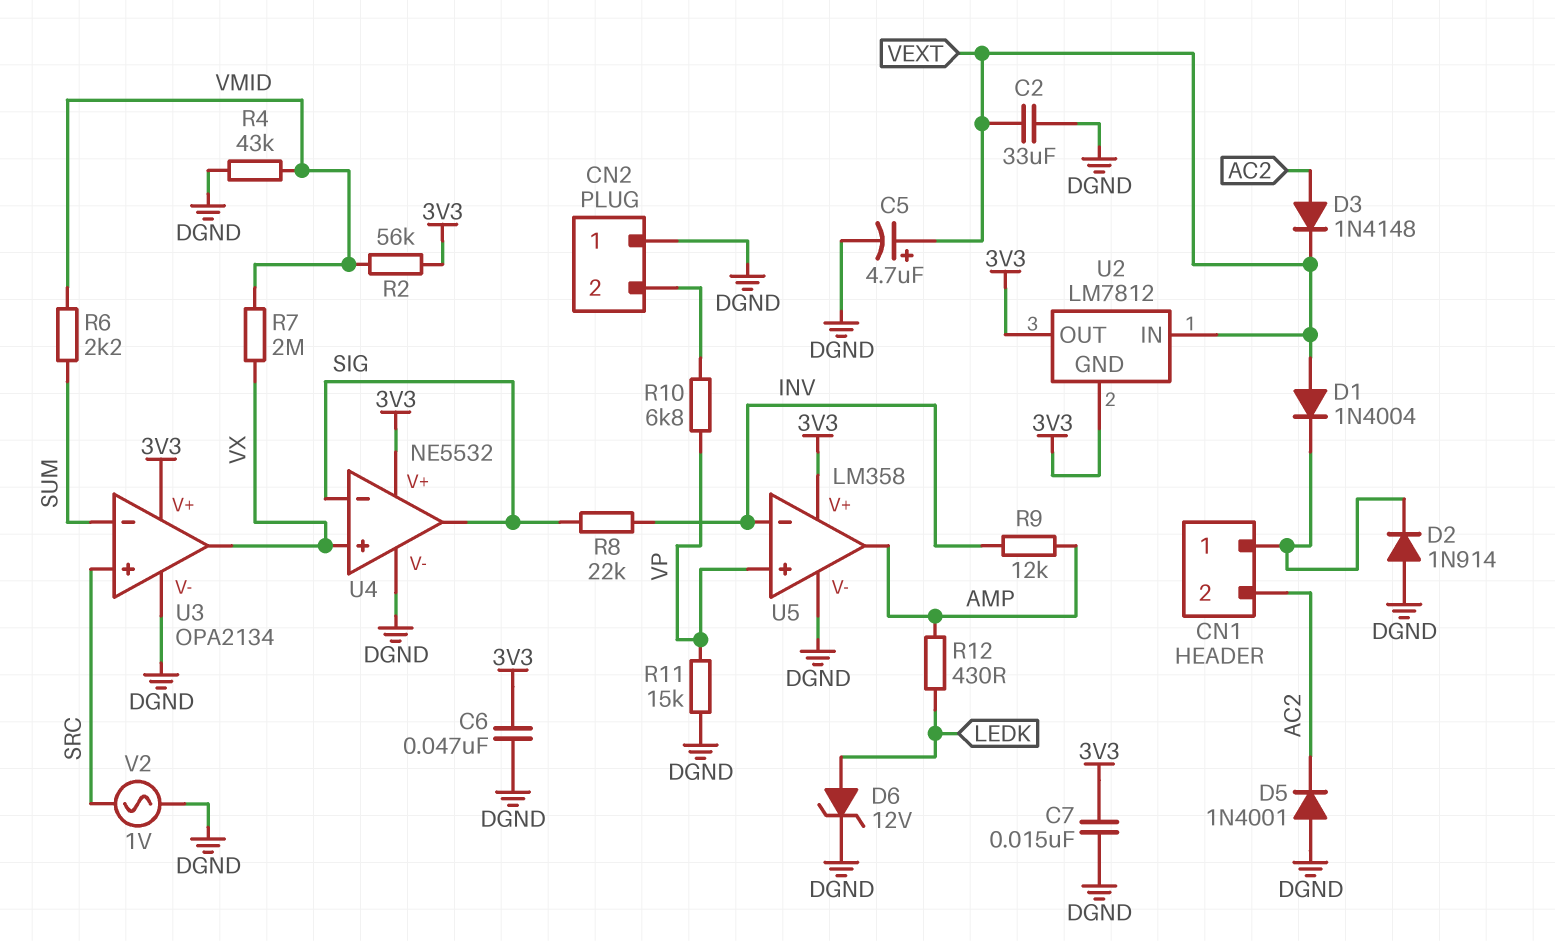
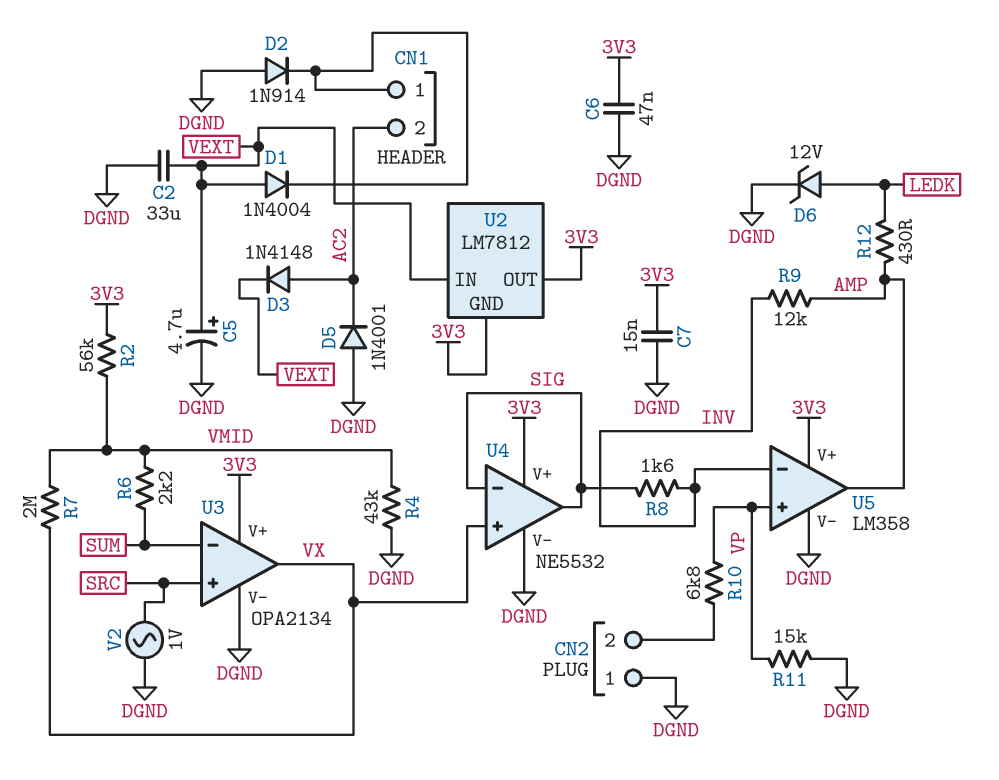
R8: 22k (INV, SIG) -> 1.6k (INV, SIG)

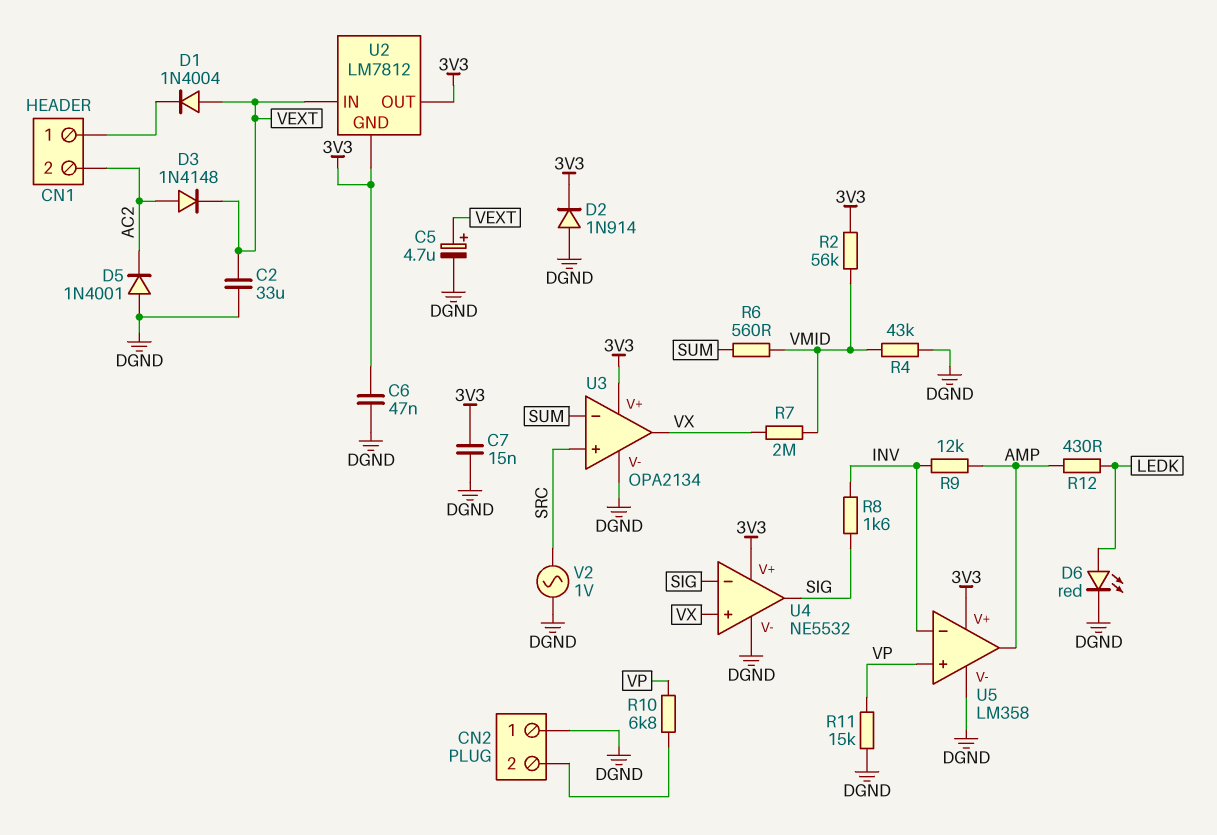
D2: diode 1N914 (A DGND, K CN1/1) -> diode 1N914 (A DGND, K 3V3)
D6: zener 12V (A LEDK, K DGND) -> LED red (A LEDK, K DGND)
R6: 2.2k (SUM, VMID) -> 560 (SUM, VMID)

